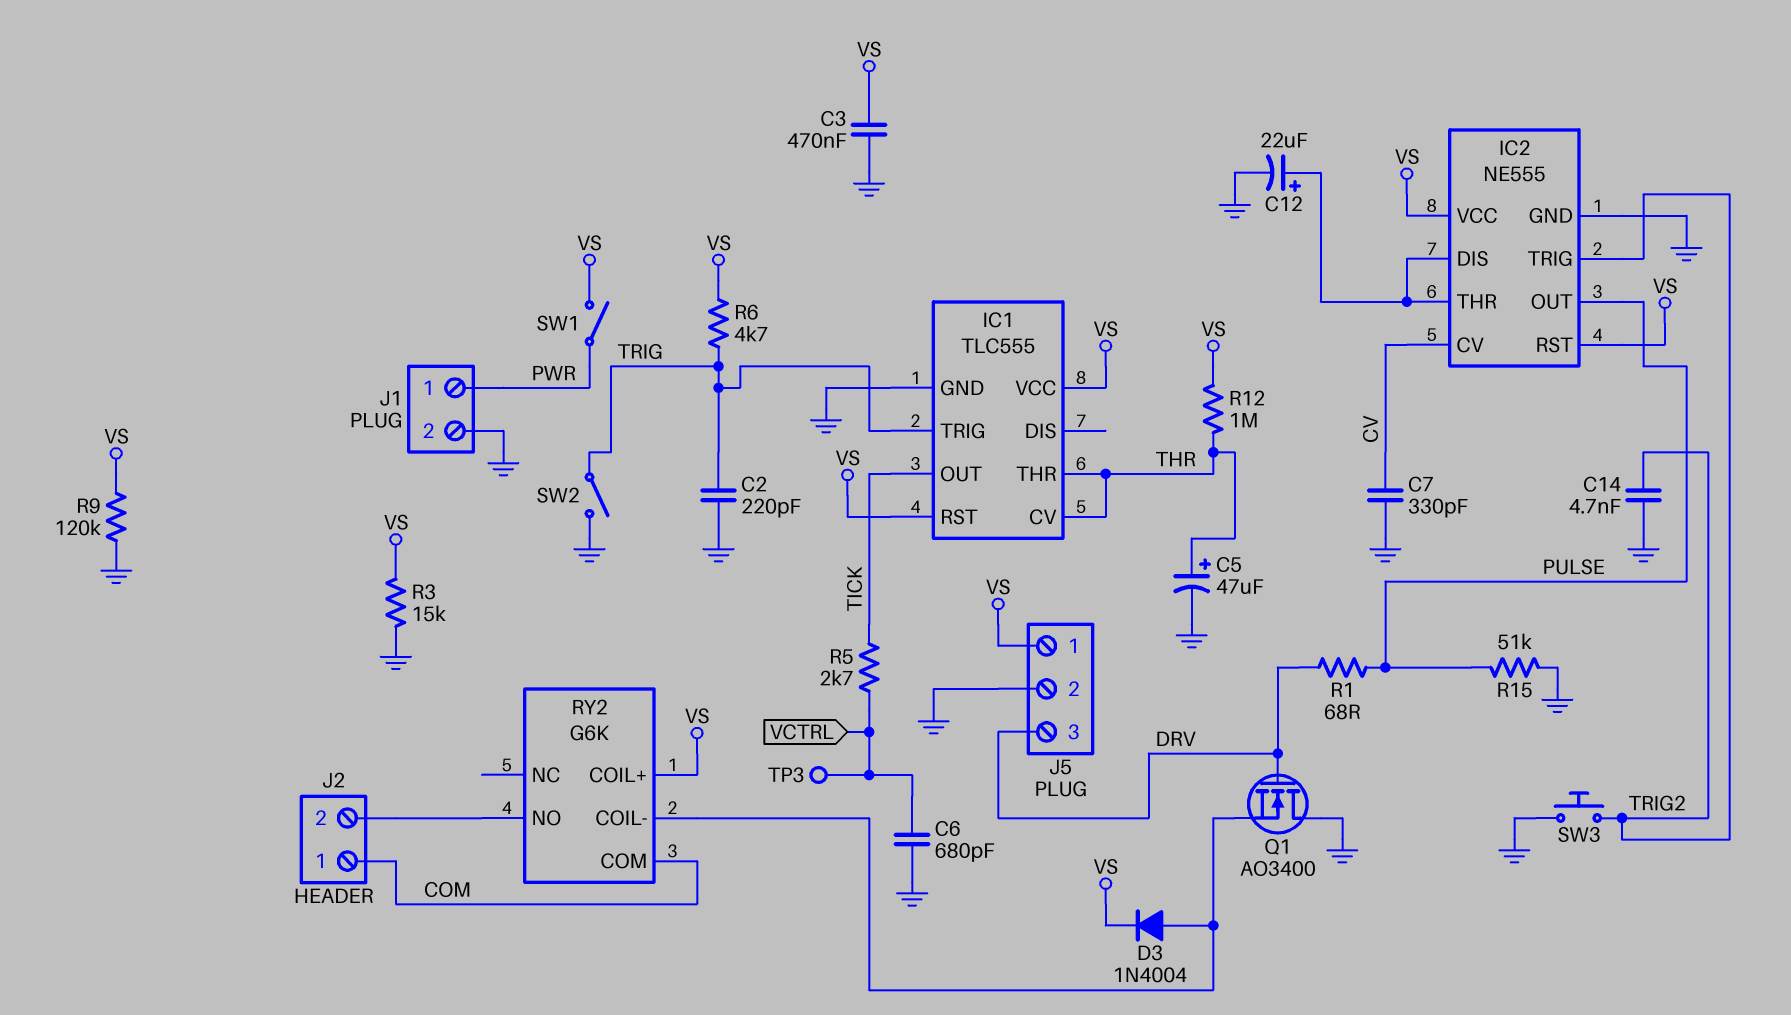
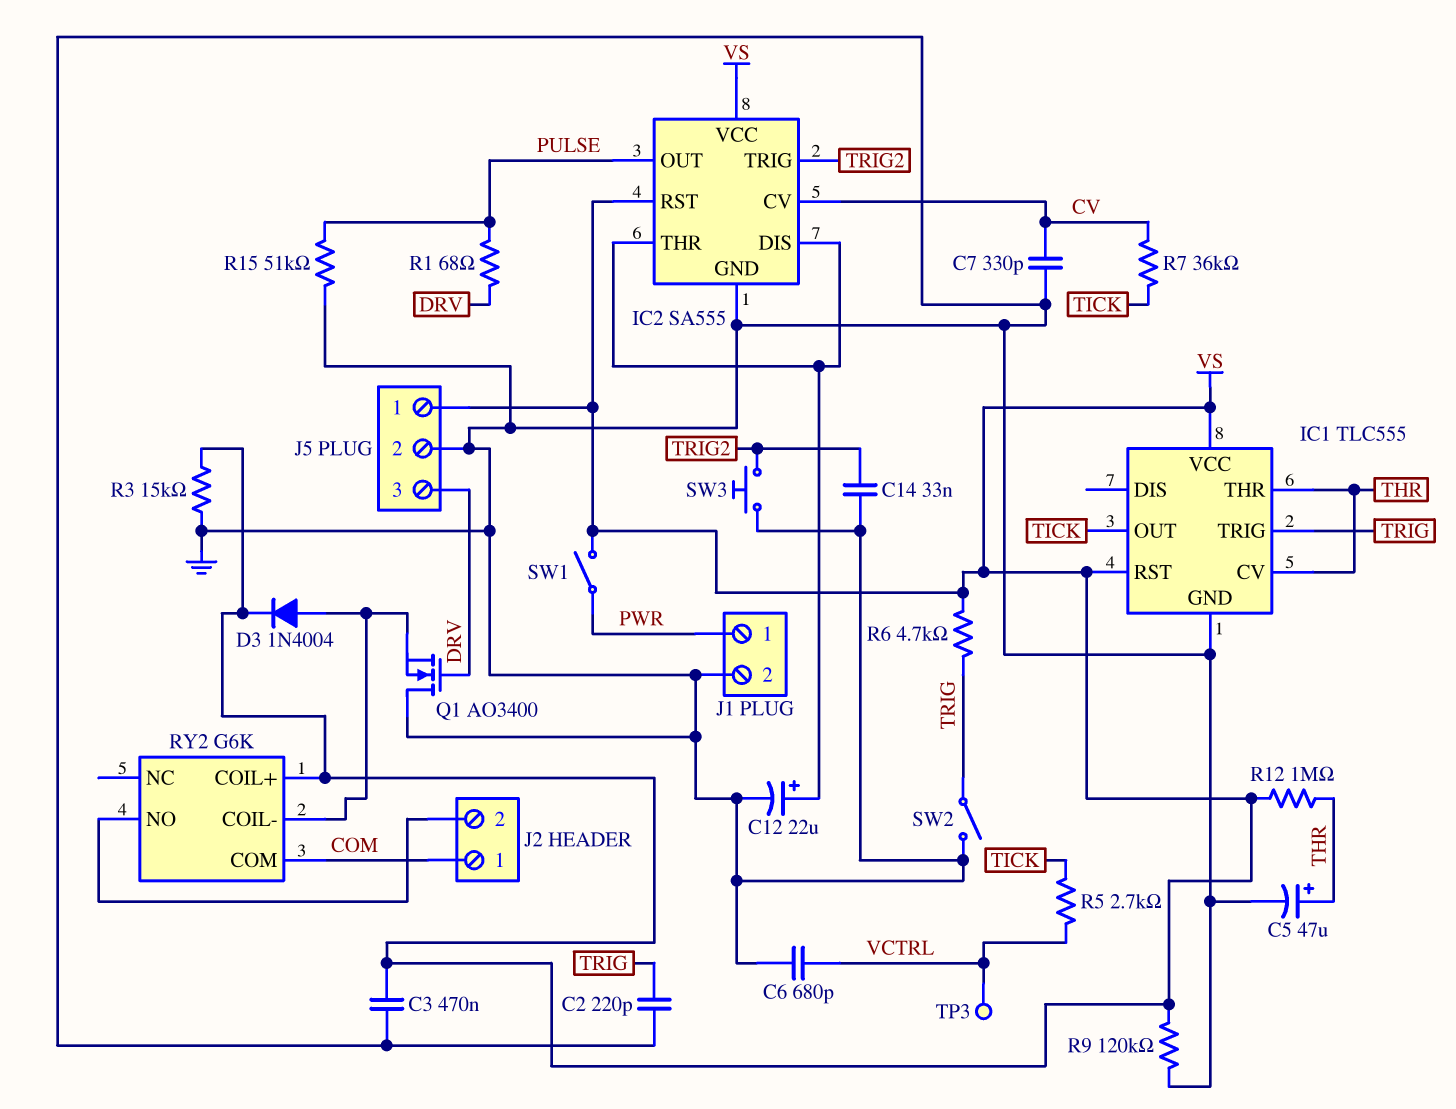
C14: 4.7nF (GND, TRIG2) -> 33nF (GND, TRIG2)
IC2: NE555 -> SA555
R7: none -> 36k (CV, TICK)

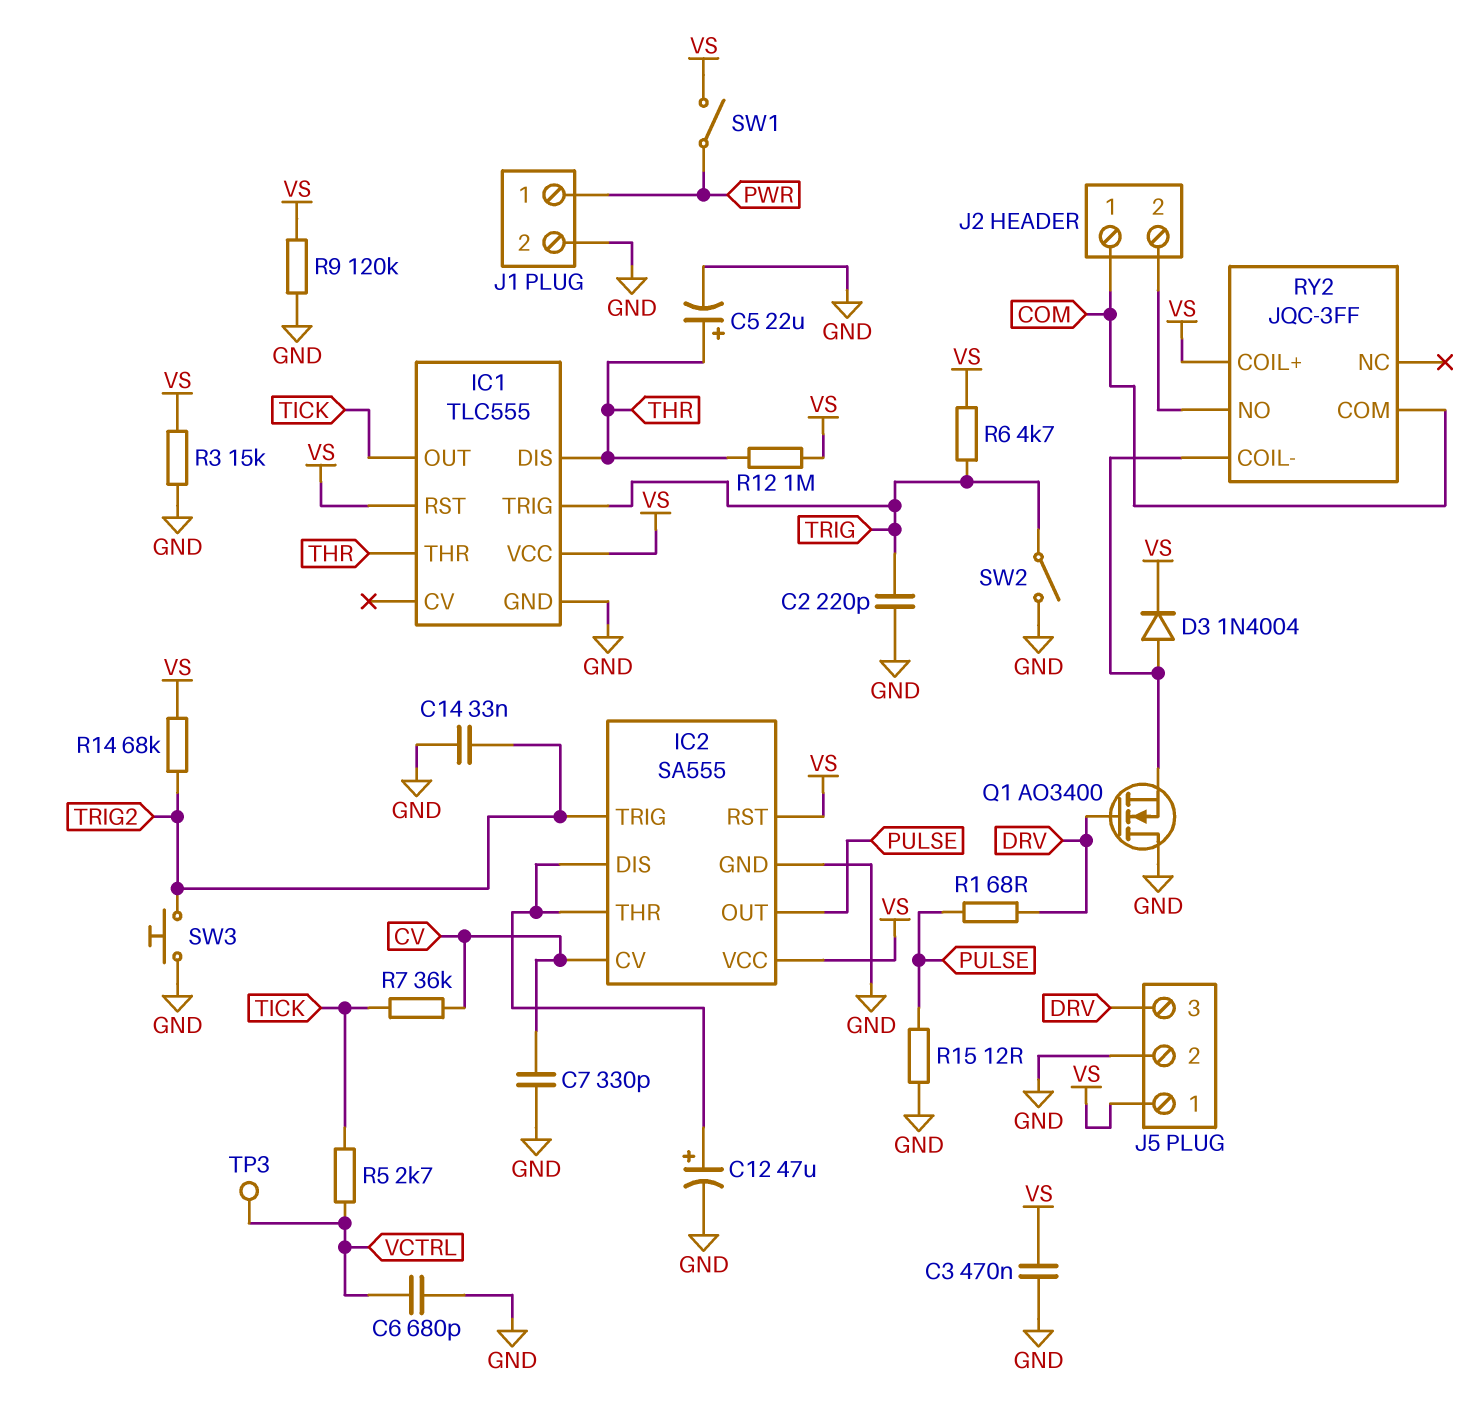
C5: 47uF (plus THR, minus GND) -> 22uF (plus THR, minus GND)
C12: 22uF (plus IC2/DIS, minus GND) -> 47uF (plus IC2/DIS, minus GND)
IC1 pin CV: THR -> none
IC1 pin DIS: none -> THR
R14: none -> 68k (TRIG2, VS)
R15: 51k (GND, PULSE) -> 12 (GND, PULSE)
RY2: G6K -> JQC-3FF

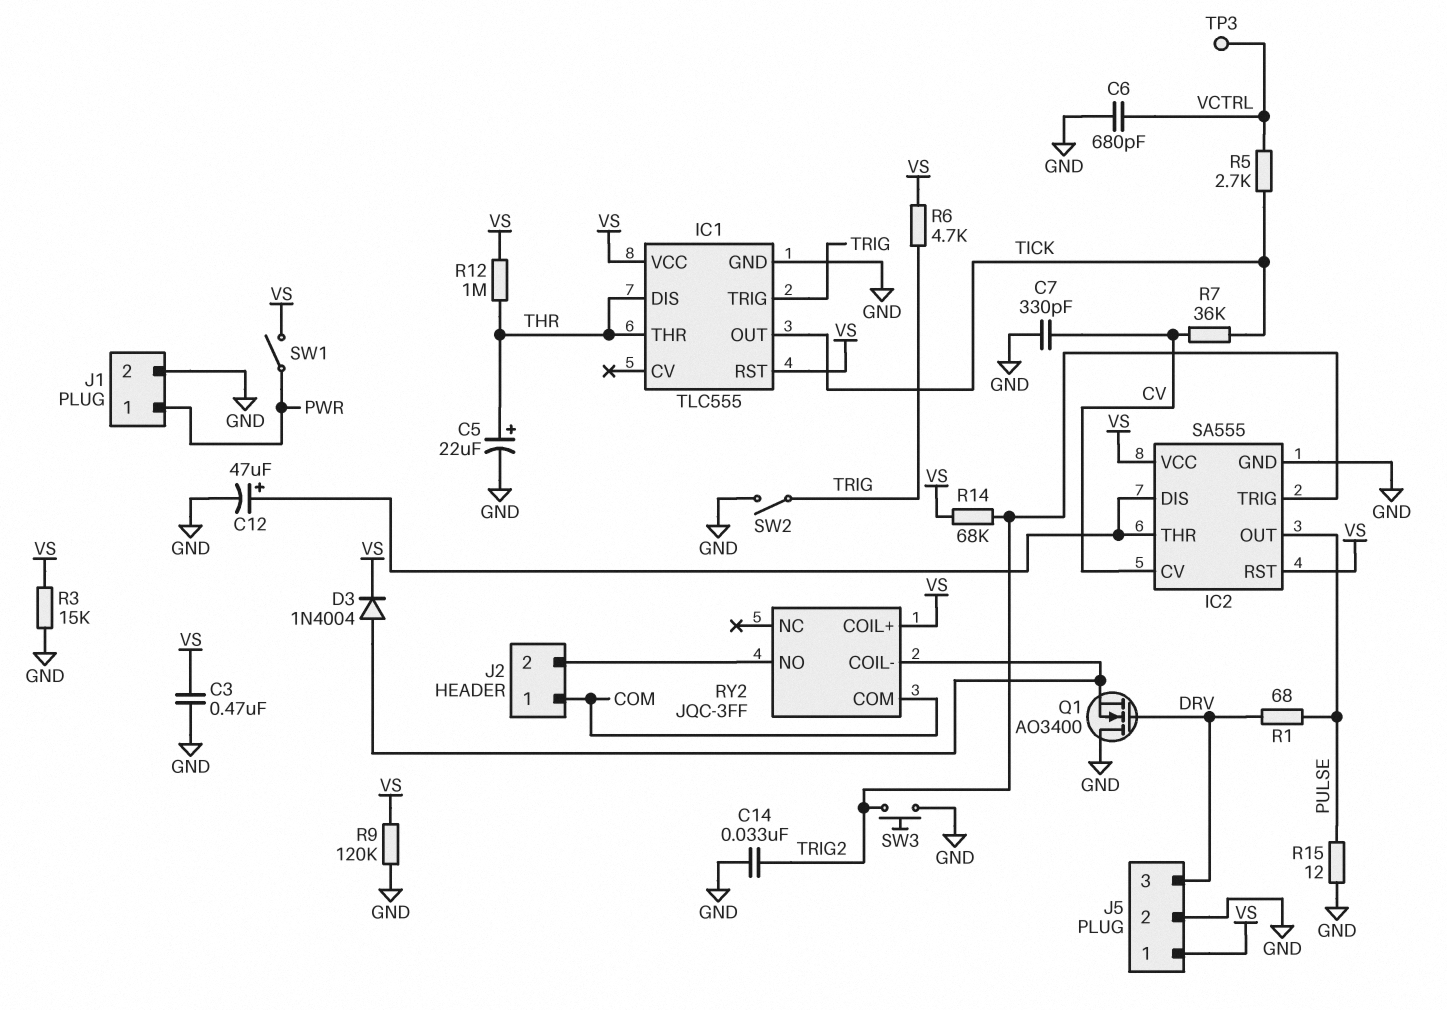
C2: 220pF (GND, TRIG) -> none

